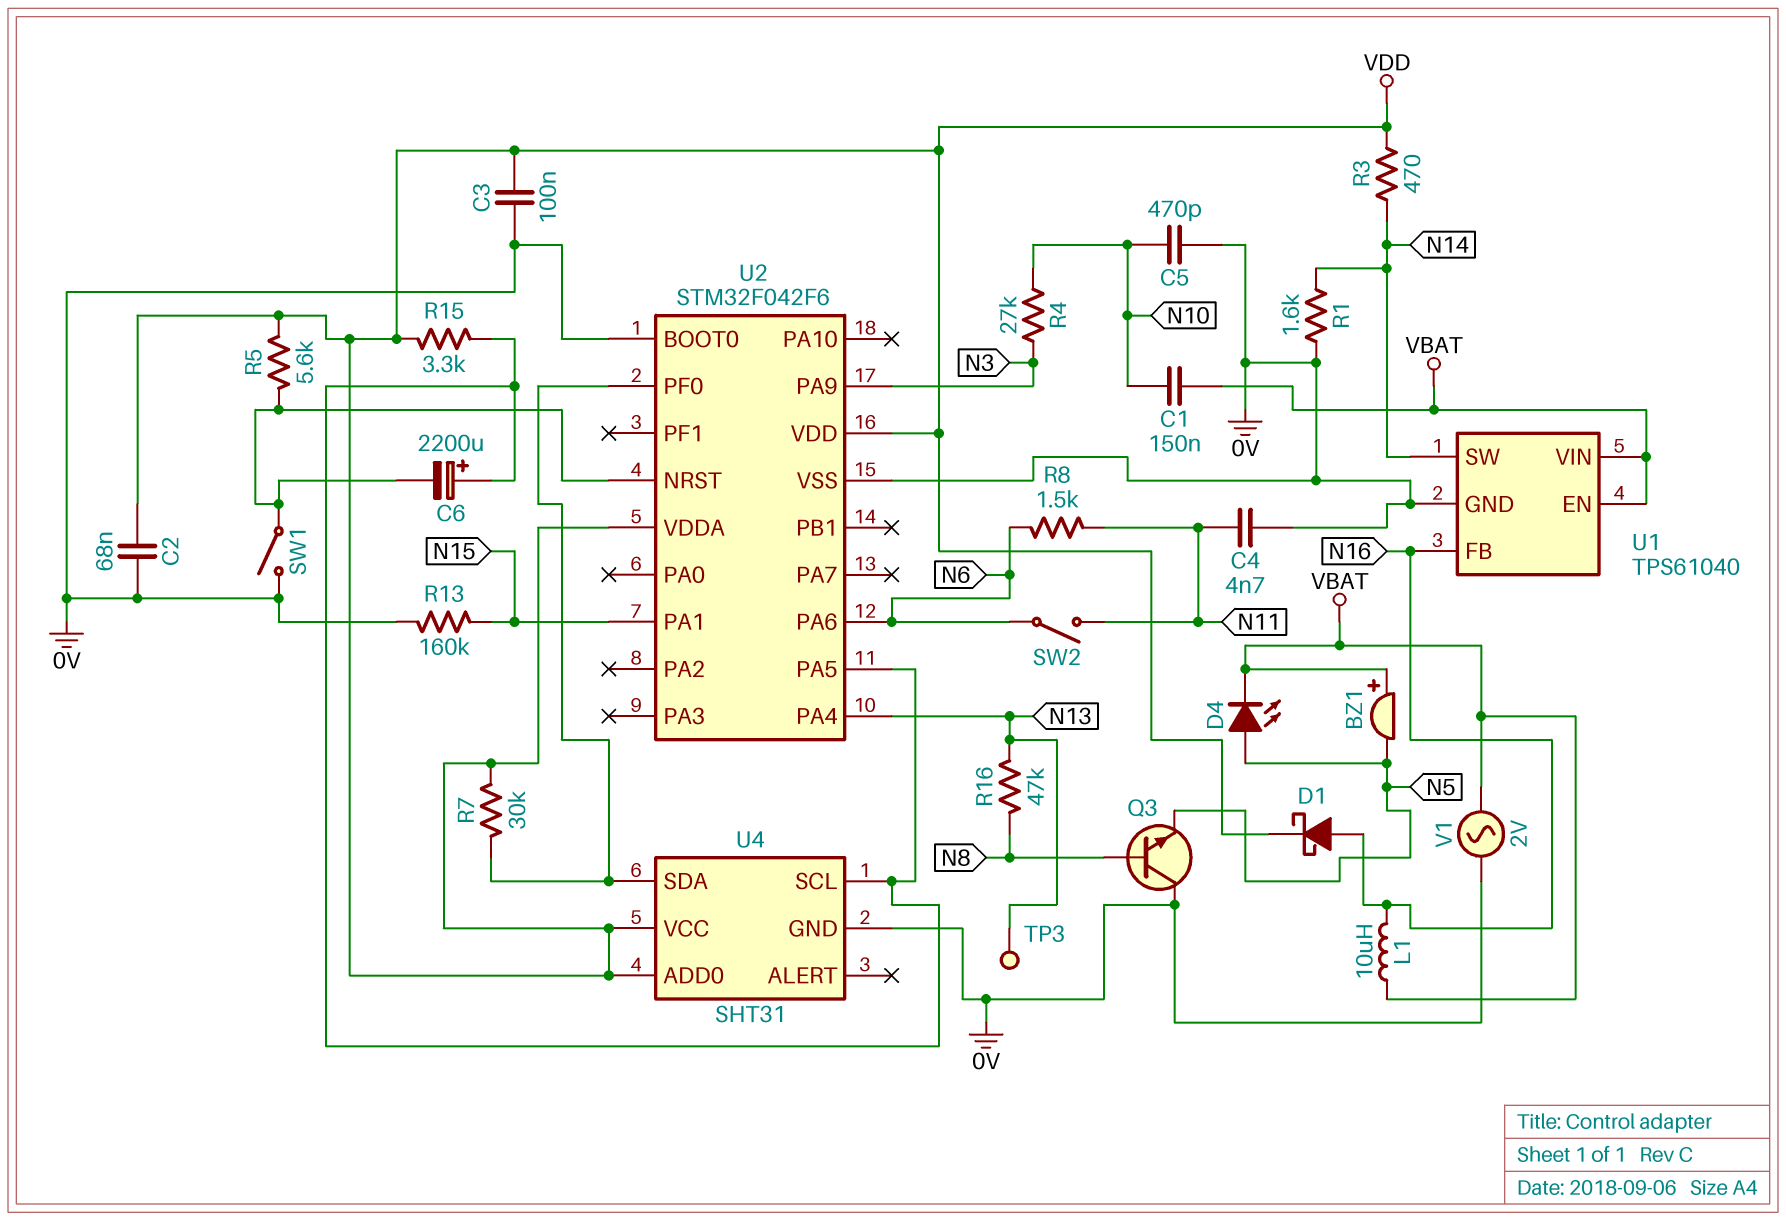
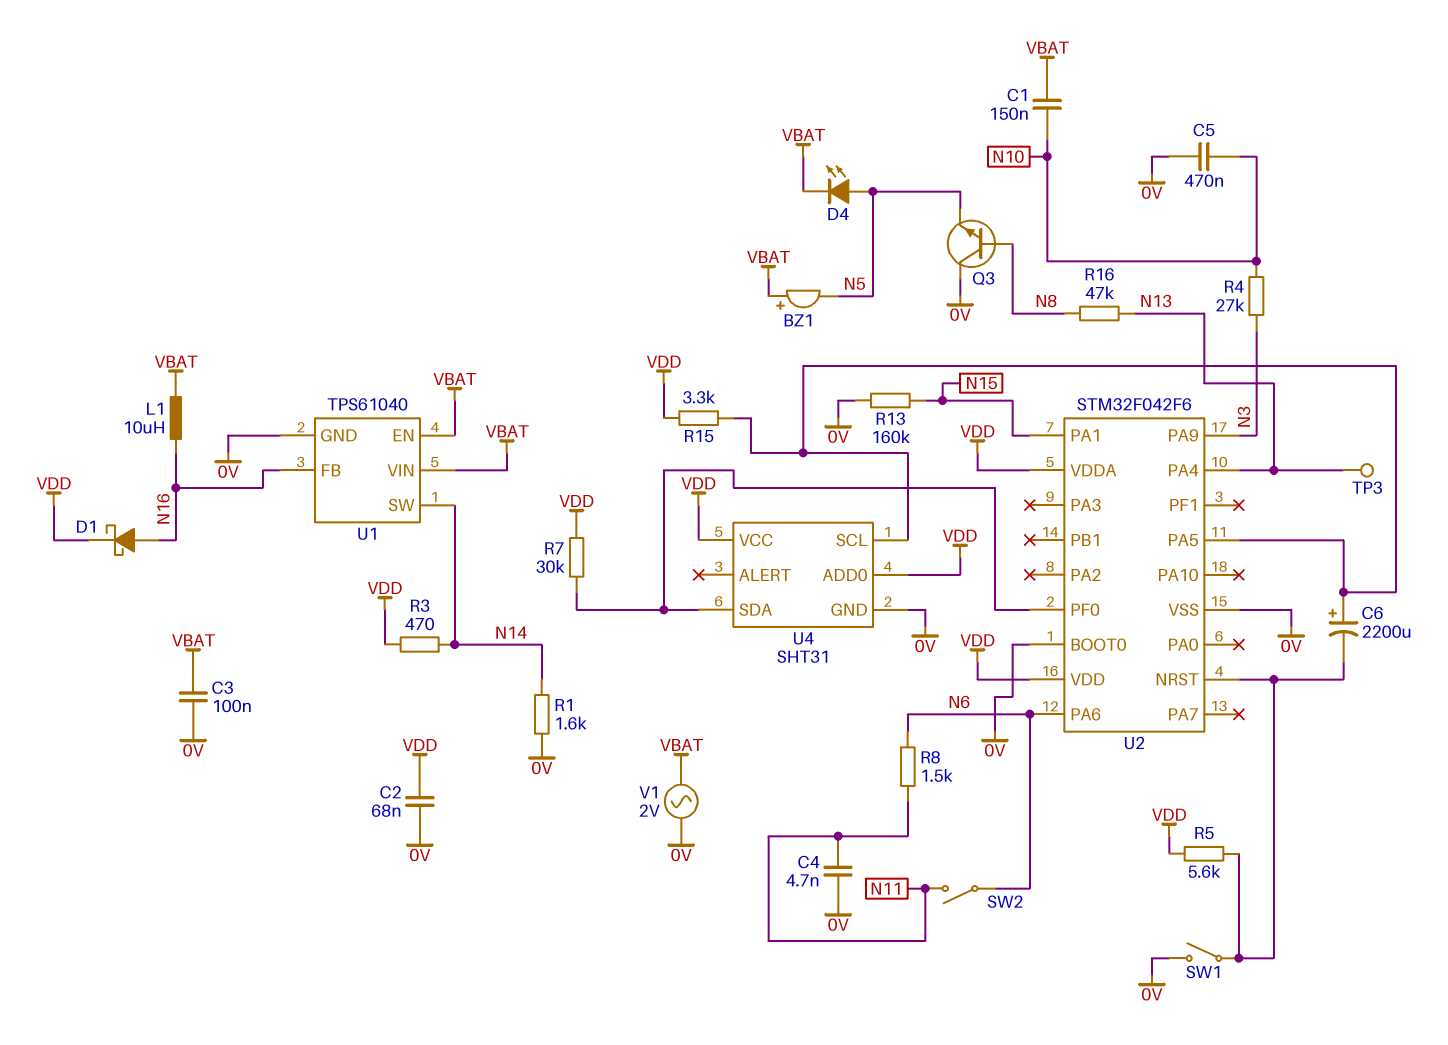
C3: 100nF (0V, VDD) -> 100nF (0V, VBAT)
C5: 470pF (0V, N10) -> 470nF (0V, N10)

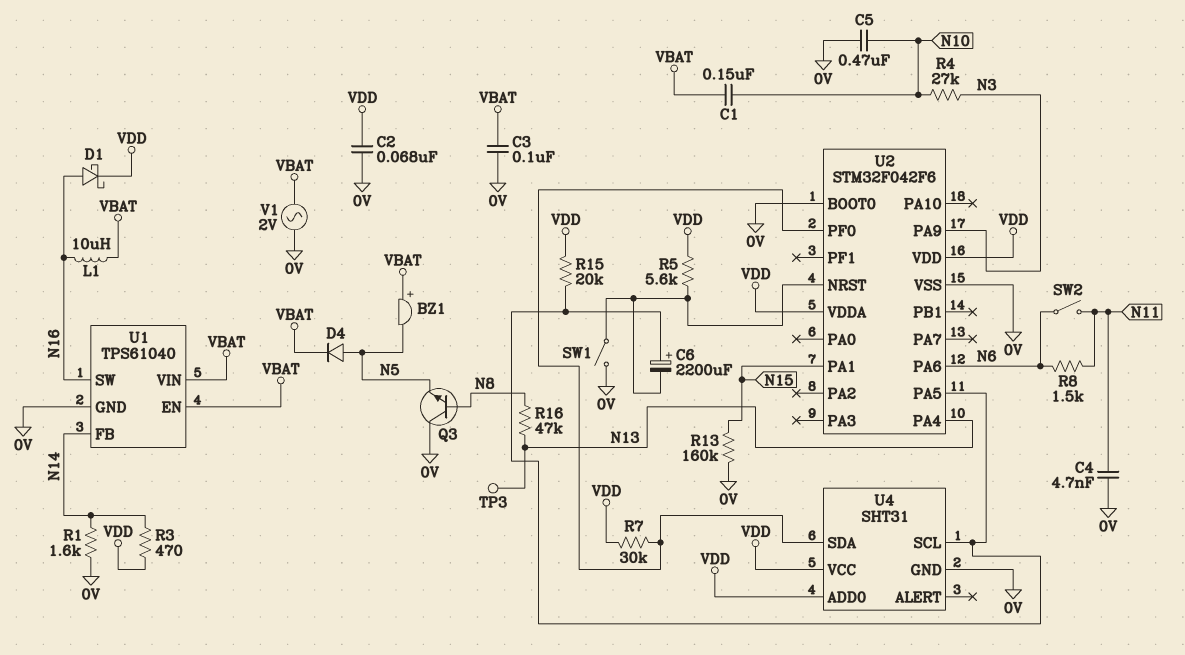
D4: LED (A N5, K VBAT) -> diode (A N5, K VBAT)
R15: 3.3k (U2/PA5, VDD) -> 20k (U2/PA5, VDD)
U1 pin FB: N16 -> N14
U1 pin SW: N14 -> N16

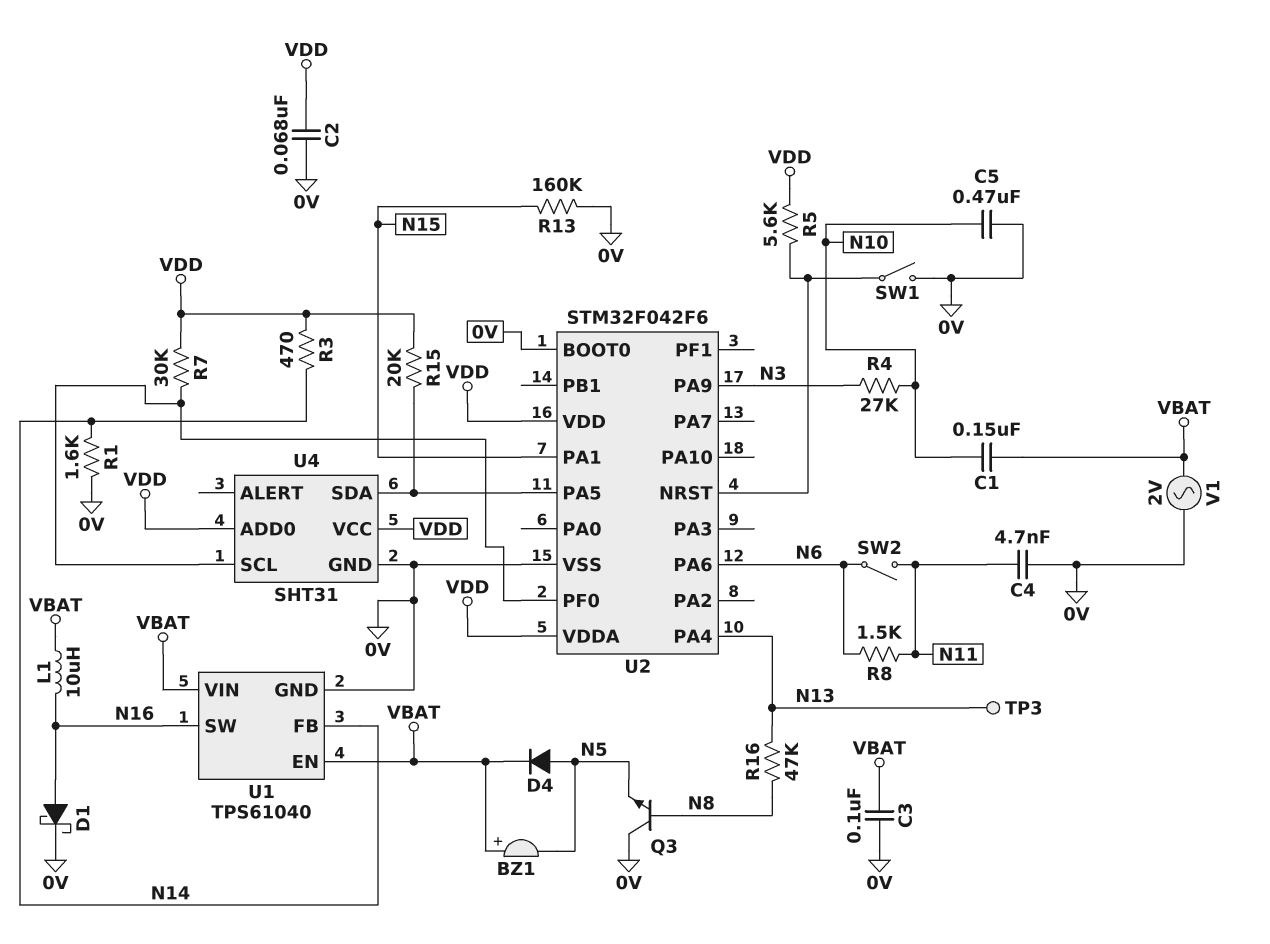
C6: 2200uF (plus U2/PA5, minus U2/NRST) -> none
D1: schottky (A N16, K VDD) -> schottky (A N16, K 0V)
U4 pin SCL: U2/PA5 -> U2/PF0
U4 pin SDA: U2/PF0 -> U2/PA5

